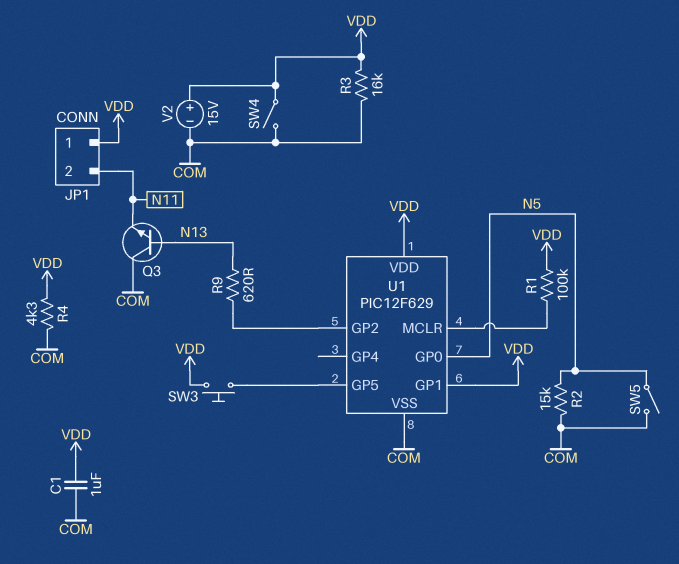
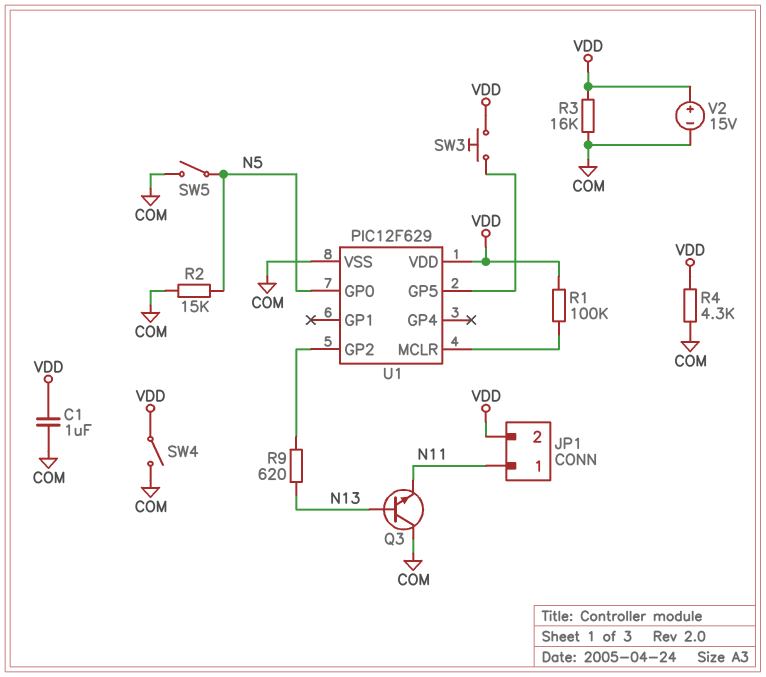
JP1 pin 1: VDD -> N11
JP1 pin 2: N11 -> VDD
U1 pin GP1: VDD -> none

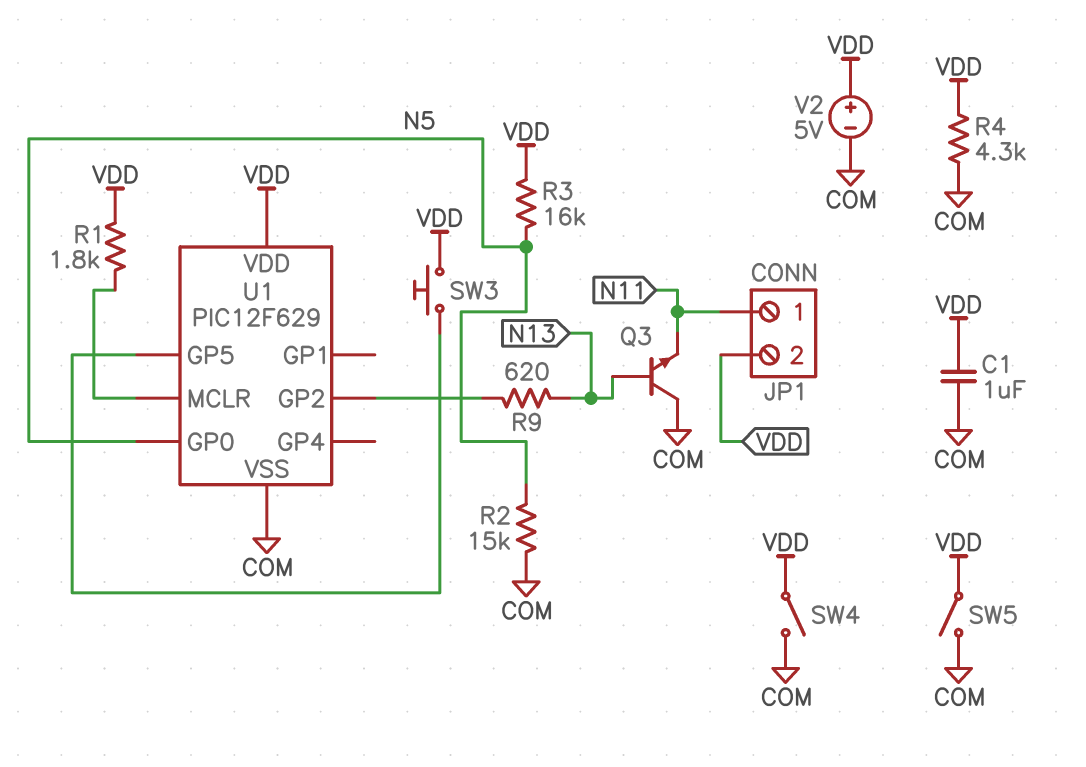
R1: 100k (U1/MCLR, VDD) -> 1.8k (U1/MCLR, VDD)
R3: 16k (COM, VDD) -> 16k (N5, VDD)
SW5: switch (COM, N5) -> switch (COM, VDD)
V2: 15V (plus VDD, minus COM) -> 5V (plus VDD, minus COM)

